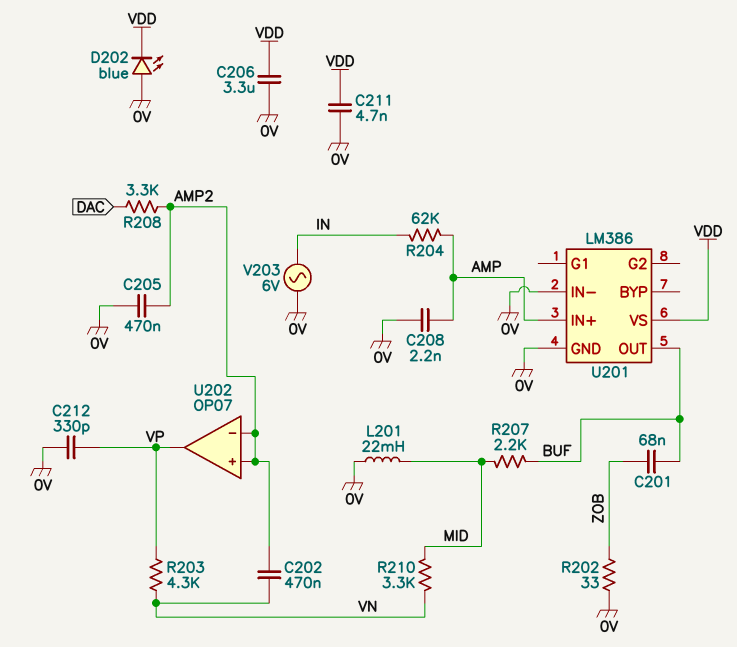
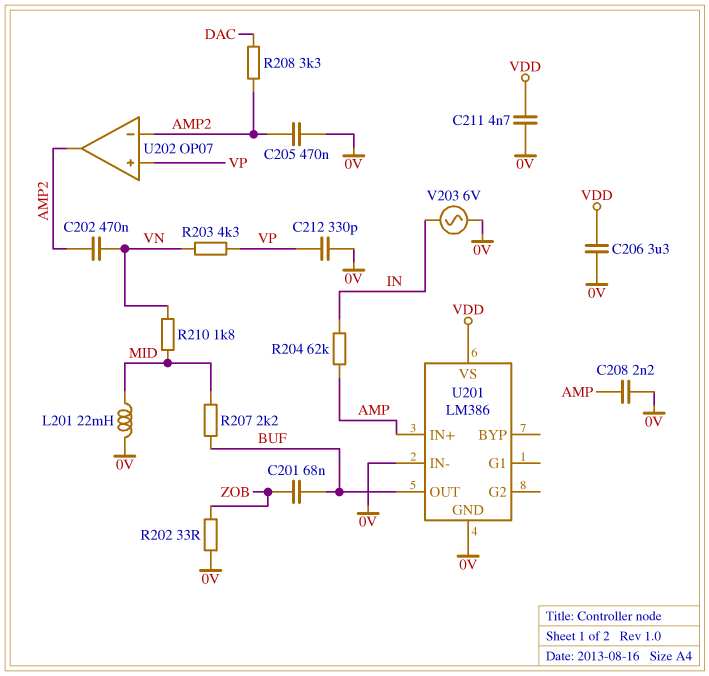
D202: LED blue (A 0V, K VDD) -> none
R210: 3.3k (MID, VN) -> 1.8k (MID, VN)
U202 pin in+: AMP2 -> VP
U202 pin out: VP -> AMP2

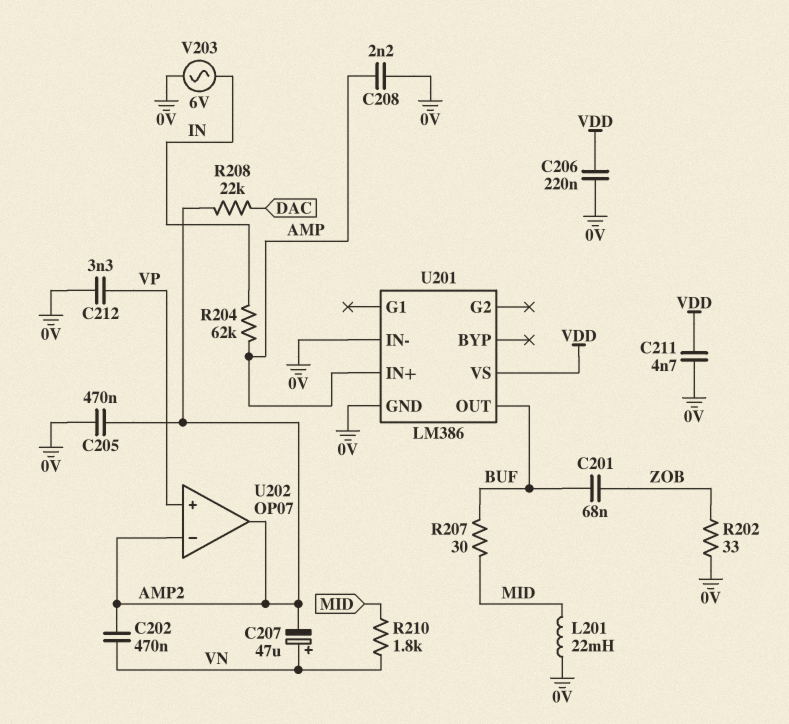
C206: 3.3uF (0V, VDD) -> 220nF (0V, VDD)
C207: none -> 47uF (plus VN, minus AMP2)
C212: 330pF (0V, VP) -> 3.3nF (0V, VP)
R203: 4.3k (VN, VP) -> none
R207: 2.2k (BUF, MID) -> 30 (BUF, MID)
R208: 3.3k (AMP2, DAC) -> 22k (AMP2, DAC)

